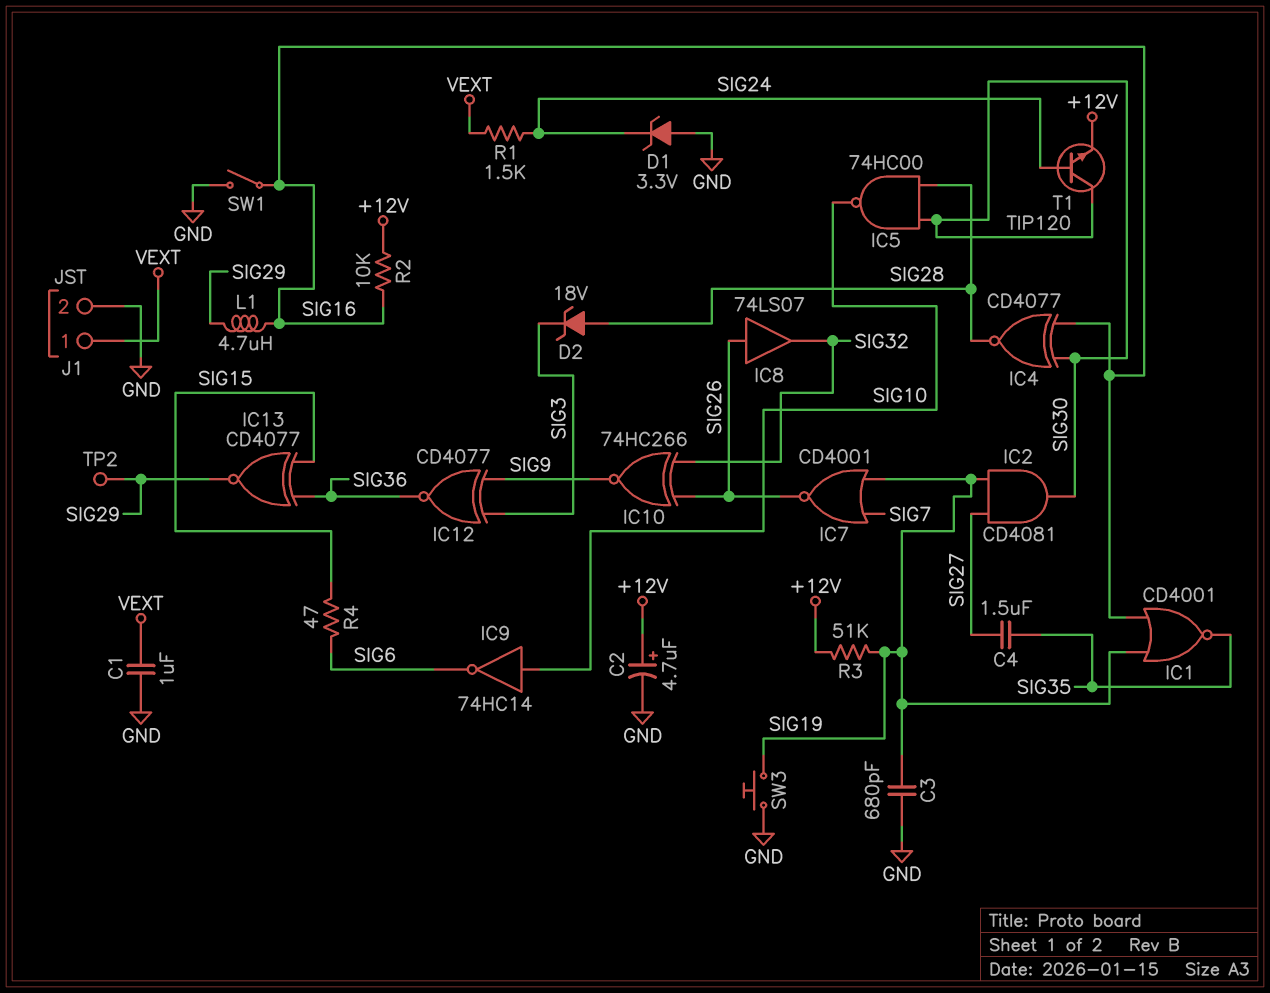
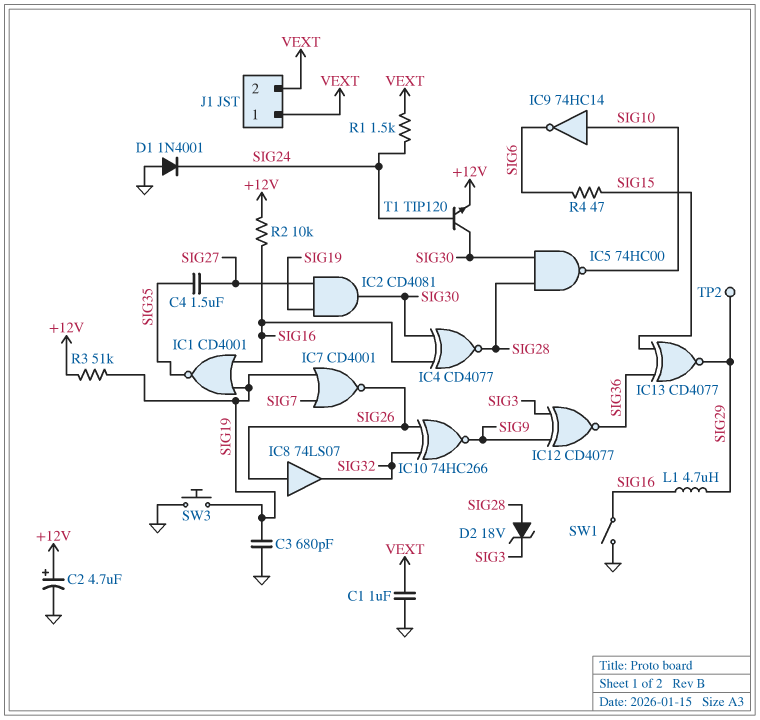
D1: zener 3.3V (A GND, K SIG24) -> diode 1N4001 (A GND, K SIG24)
J1 pin 2: GND -> VEXT

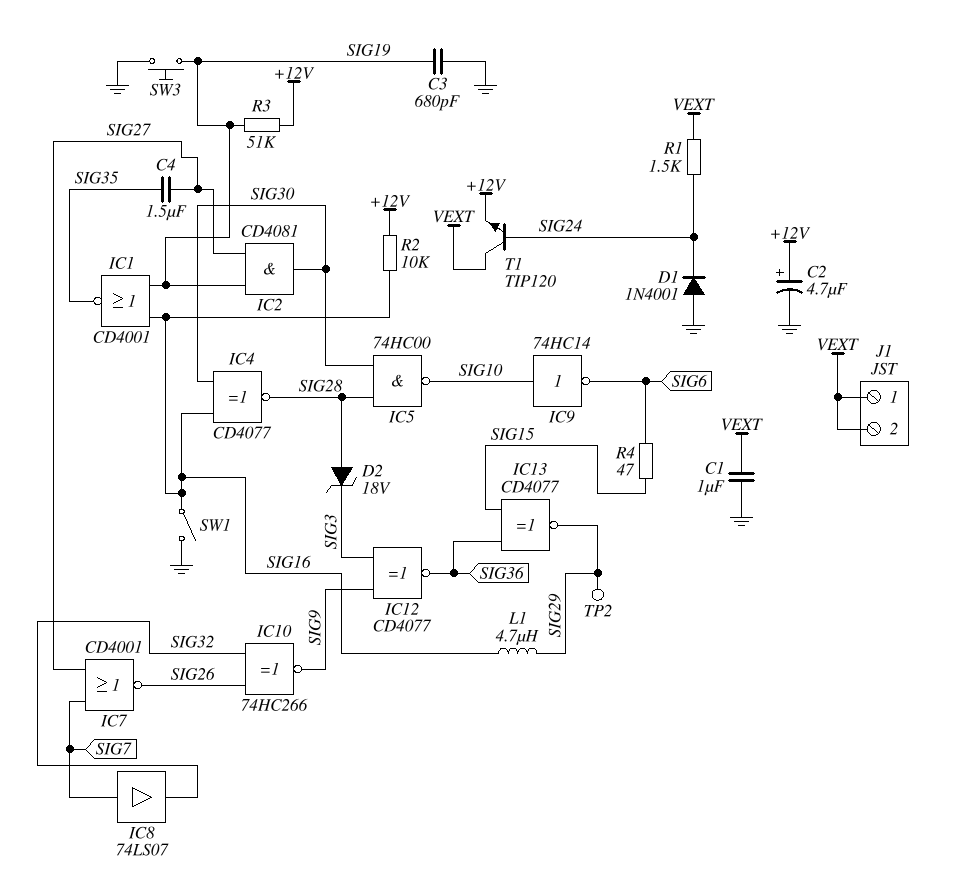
IC7: NOR CD4001 (in SIG7, in SIG19, out SIG26) -> NOR CD4001 (in SIG7, in SIG27, out SIG26)
IC8: buffer 74LS07 (in SIG26, out SIG32) -> buffer 74LS07 (in SIG7, out SIG32)
T1: NPN TIP120 (B SIG24, C SIG30, E +12V) -> NPN TIP120 (B SIG24, C VEXT, E +12V)

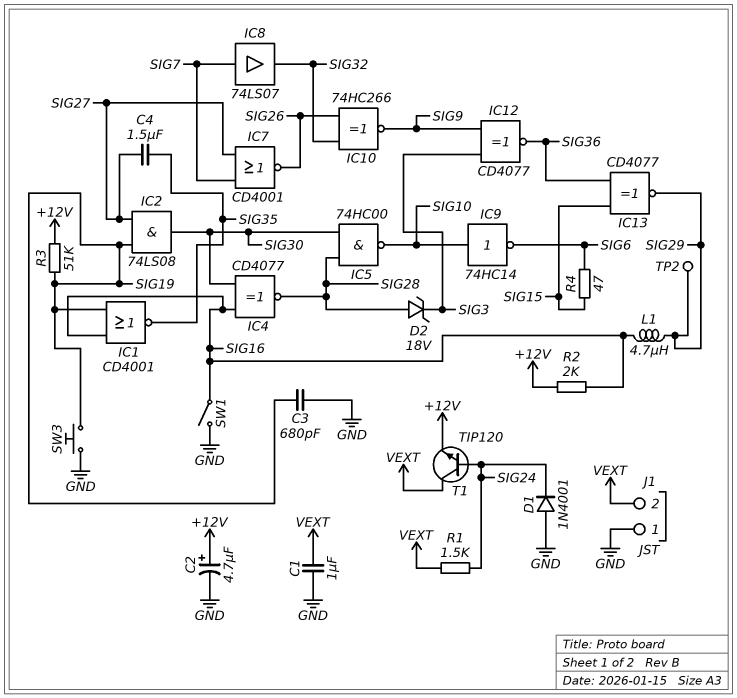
IC2: AND CD4081 (in SIG19, in SIG27, out SIG30) -> AND 74LS08 (in SIG19, in SIG27, out SIG30)
J1 pin 1: VEXT -> GND
R2: 10k (+12V, SIG16) -> 2k (+12V, SIG16)

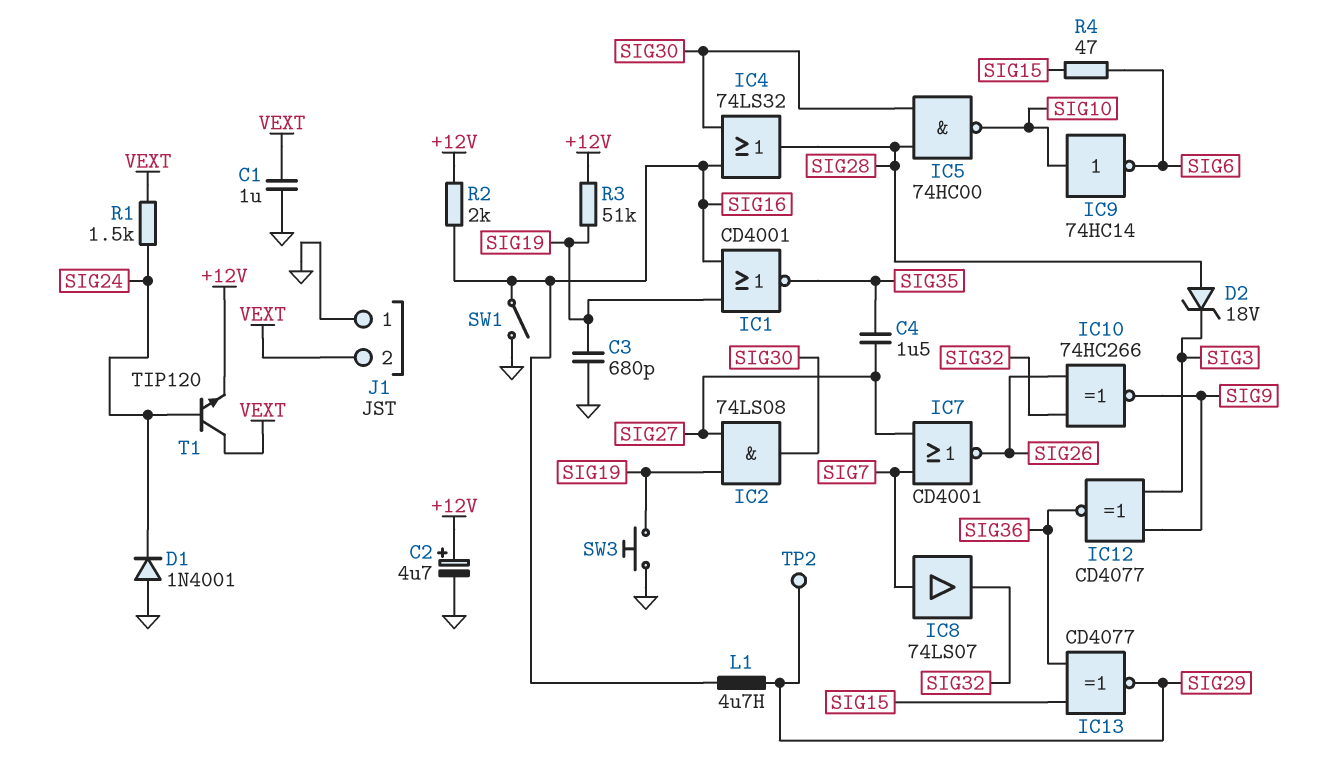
IC4: XNOR CD4077 (in SIG16, in SIG30, out SIG28) -> OR 74LS32 (in SIG16, in SIG30, out SIG28)

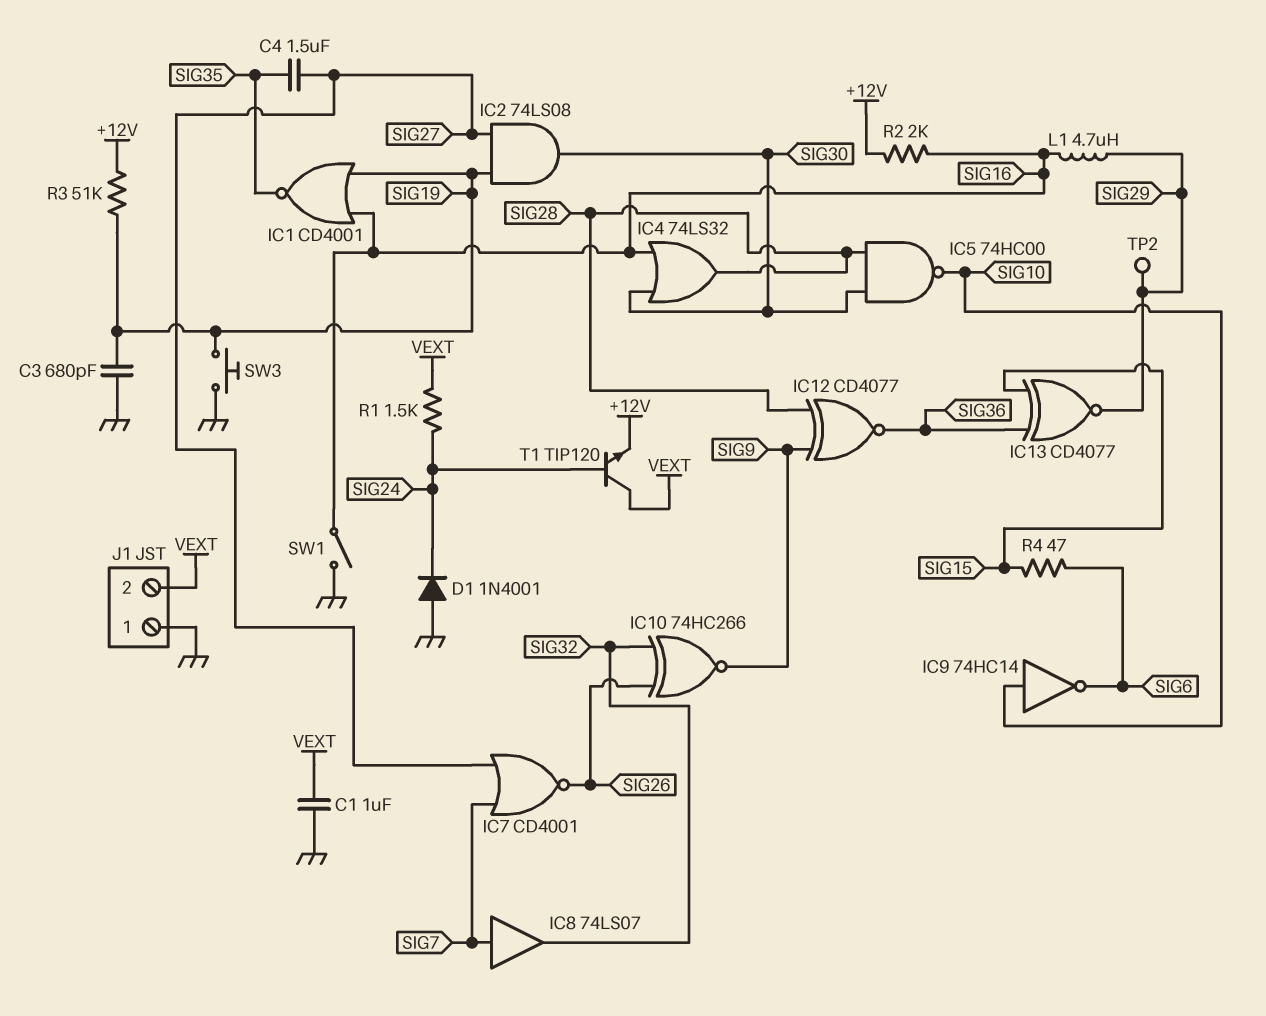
C2: 4.7uF (plus +12V, minus GND) -> none
D2: zener 18V (A SIG28, K SIG3) -> none
IC12: XNOR CD4077 (in SIG3, in SIG9, out SIG36) -> XNOR CD4077 (in SIG9, in SIG28, out SIG36)

